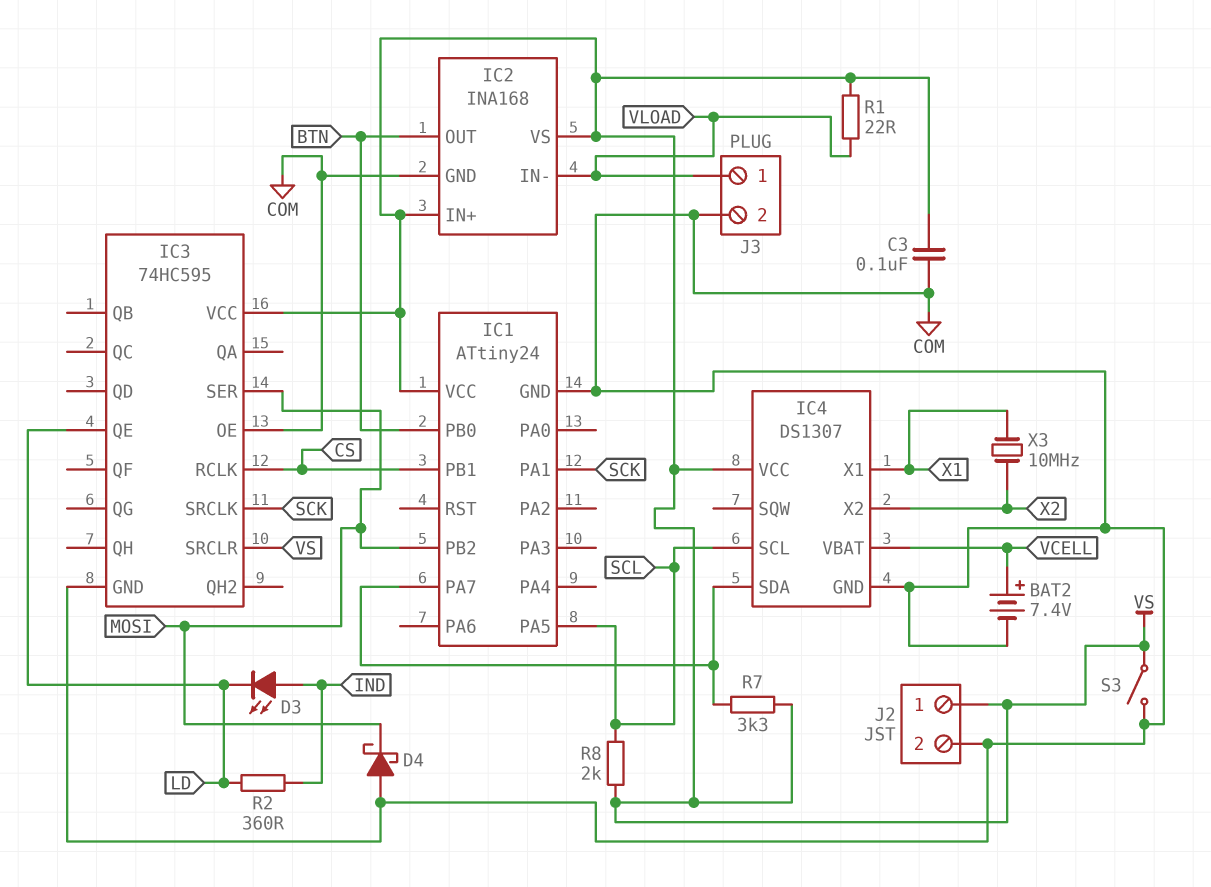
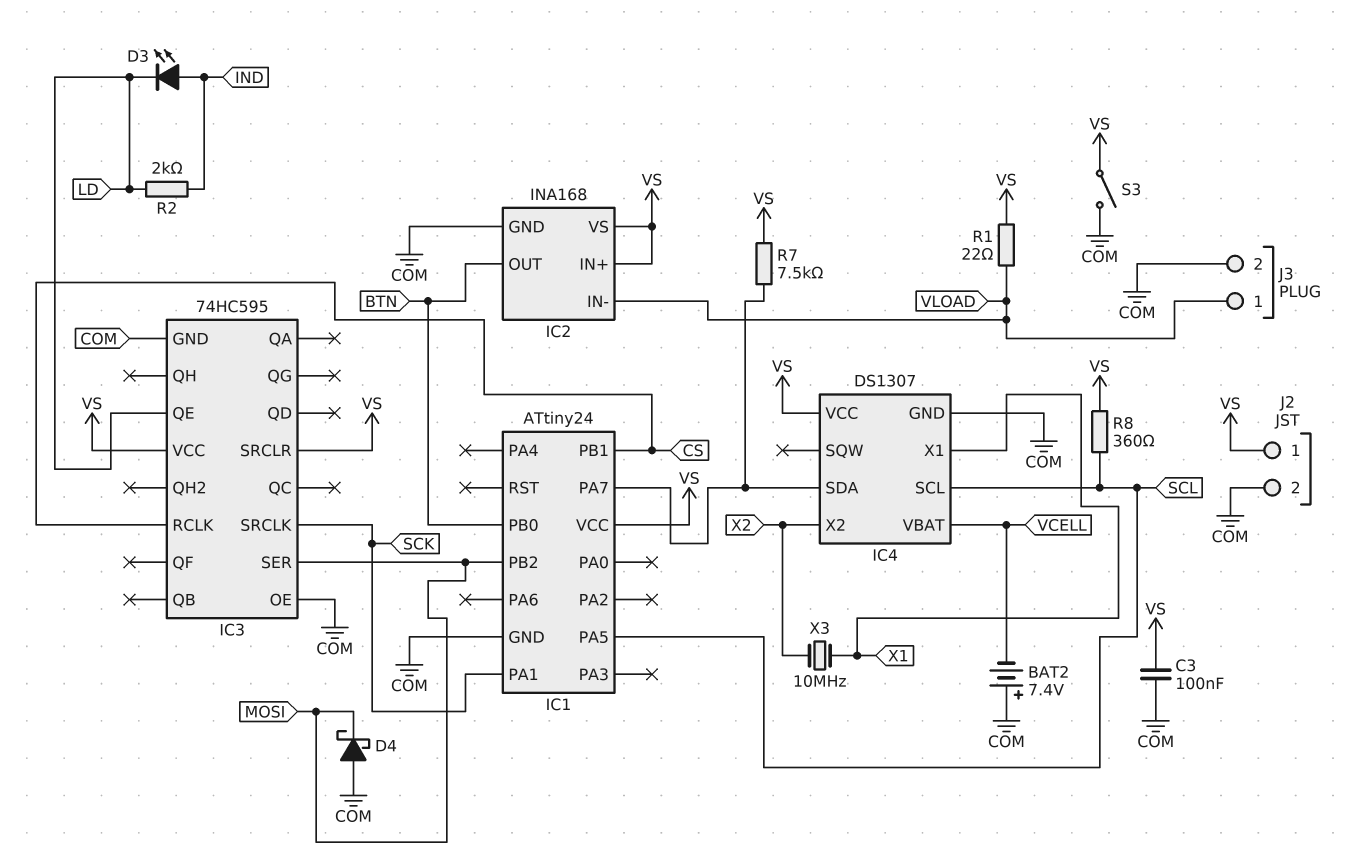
BAT2: 7.4V (plus VCELL, minus COM) -> 7.4V (plus COM, minus VCELL)
R2: 360 (IND, LD) -> 2k (IND, LD)
R7: 3.3k (IC1/PA7, VS) -> 7.5k (IC1/PA7, VS)
R8: 2k (SCL, VS) -> 360 (SCL, VS)

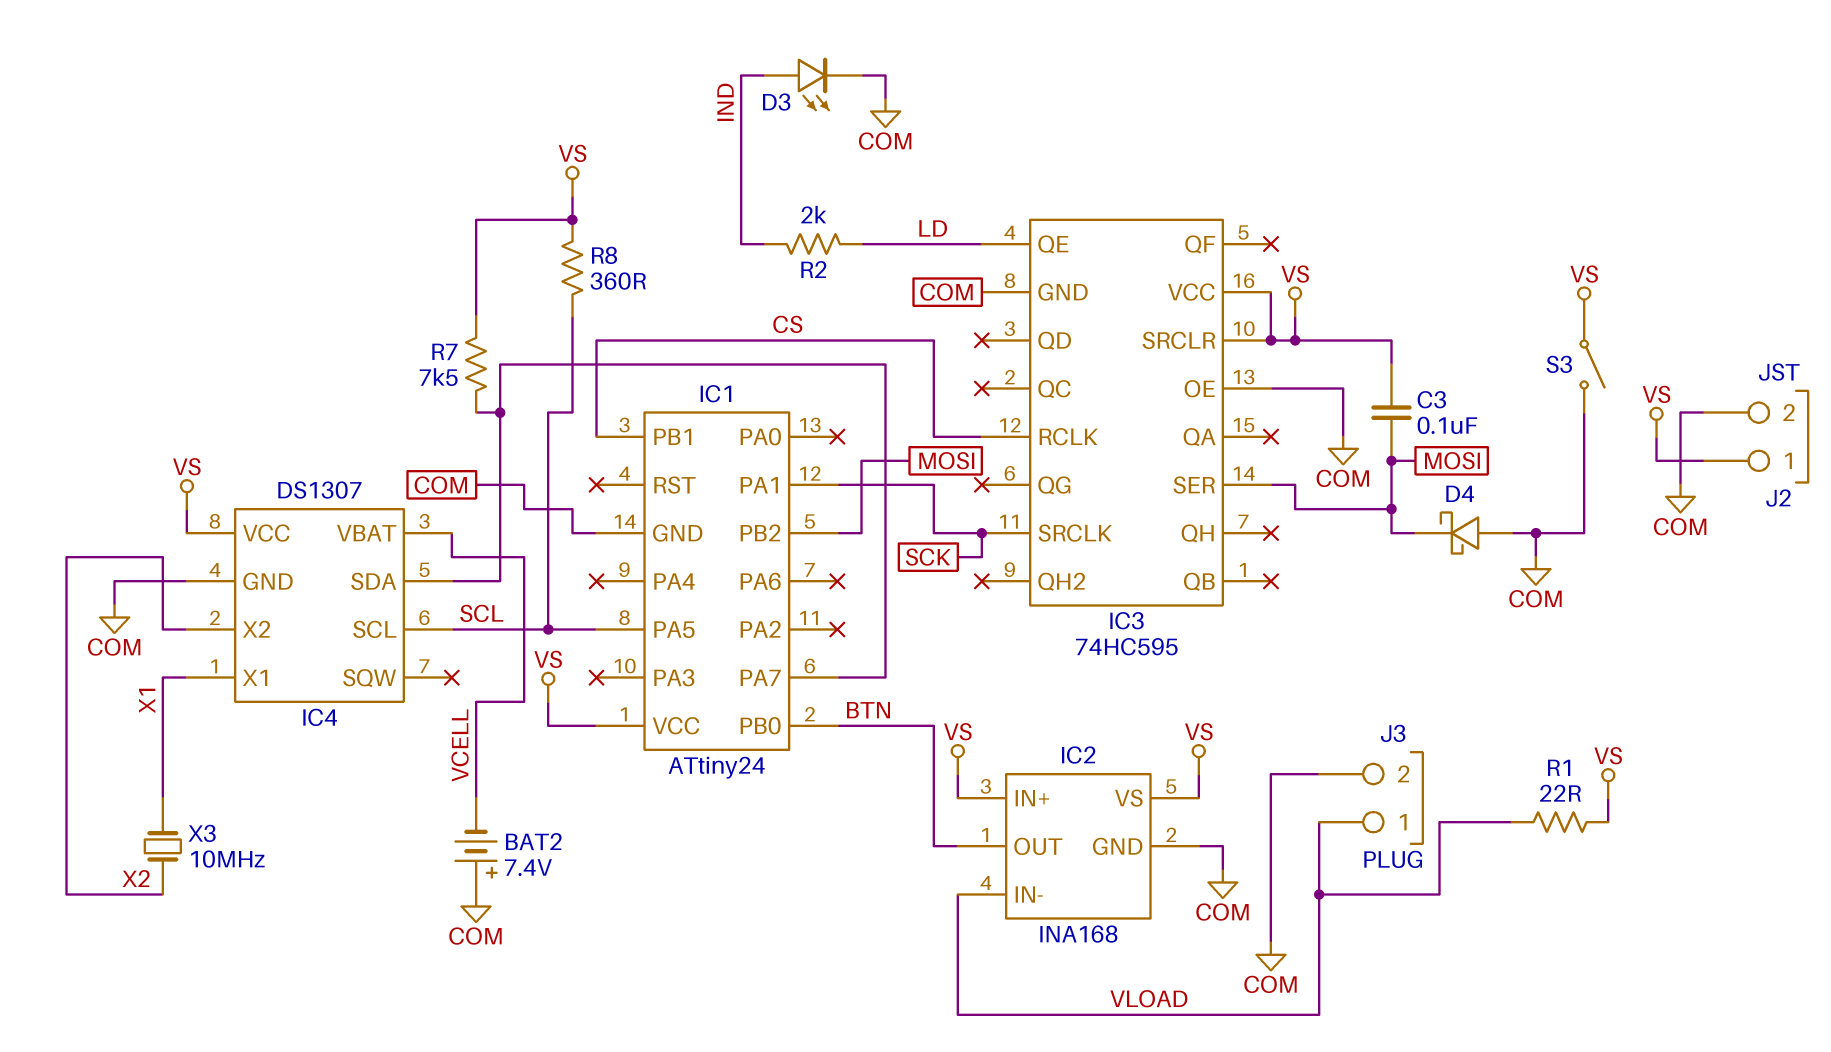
C3: 100nF (COM, VS) -> 100nF (MOSI, VS)
D3: LED (A IND, K LD) -> LED (A IND, K COM)

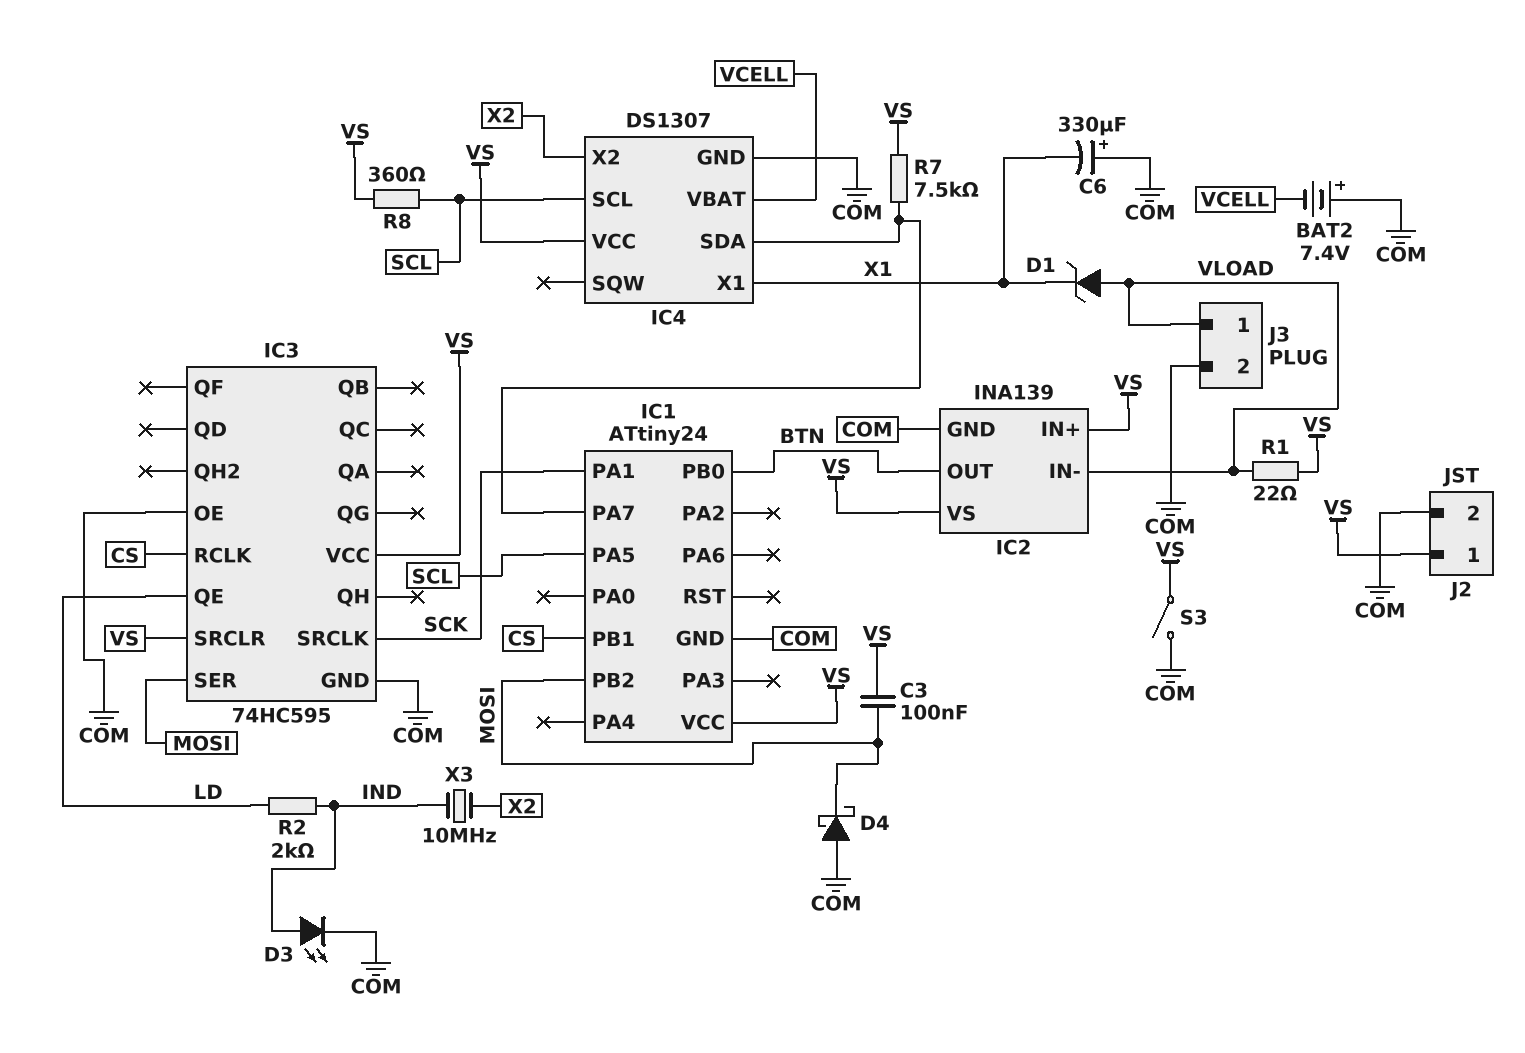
C6: none -> 330uF (plus COM, minus X1)
D1: none -> zener (A VLOAD, K X1)
IC2: INA168 -> INA139
X3: 10MHz (X1, X2) -> 10MHz (IND, X2)

